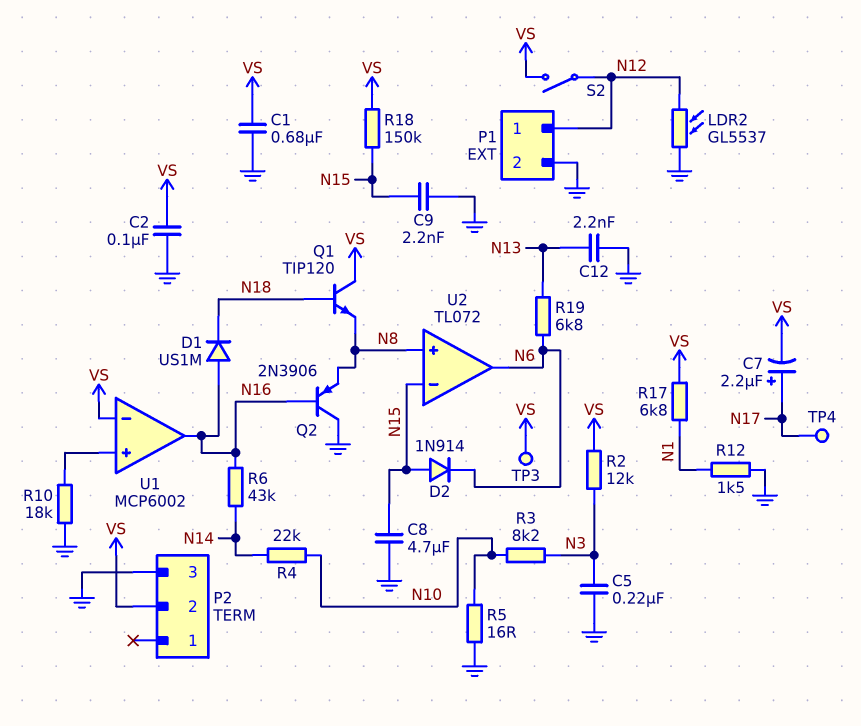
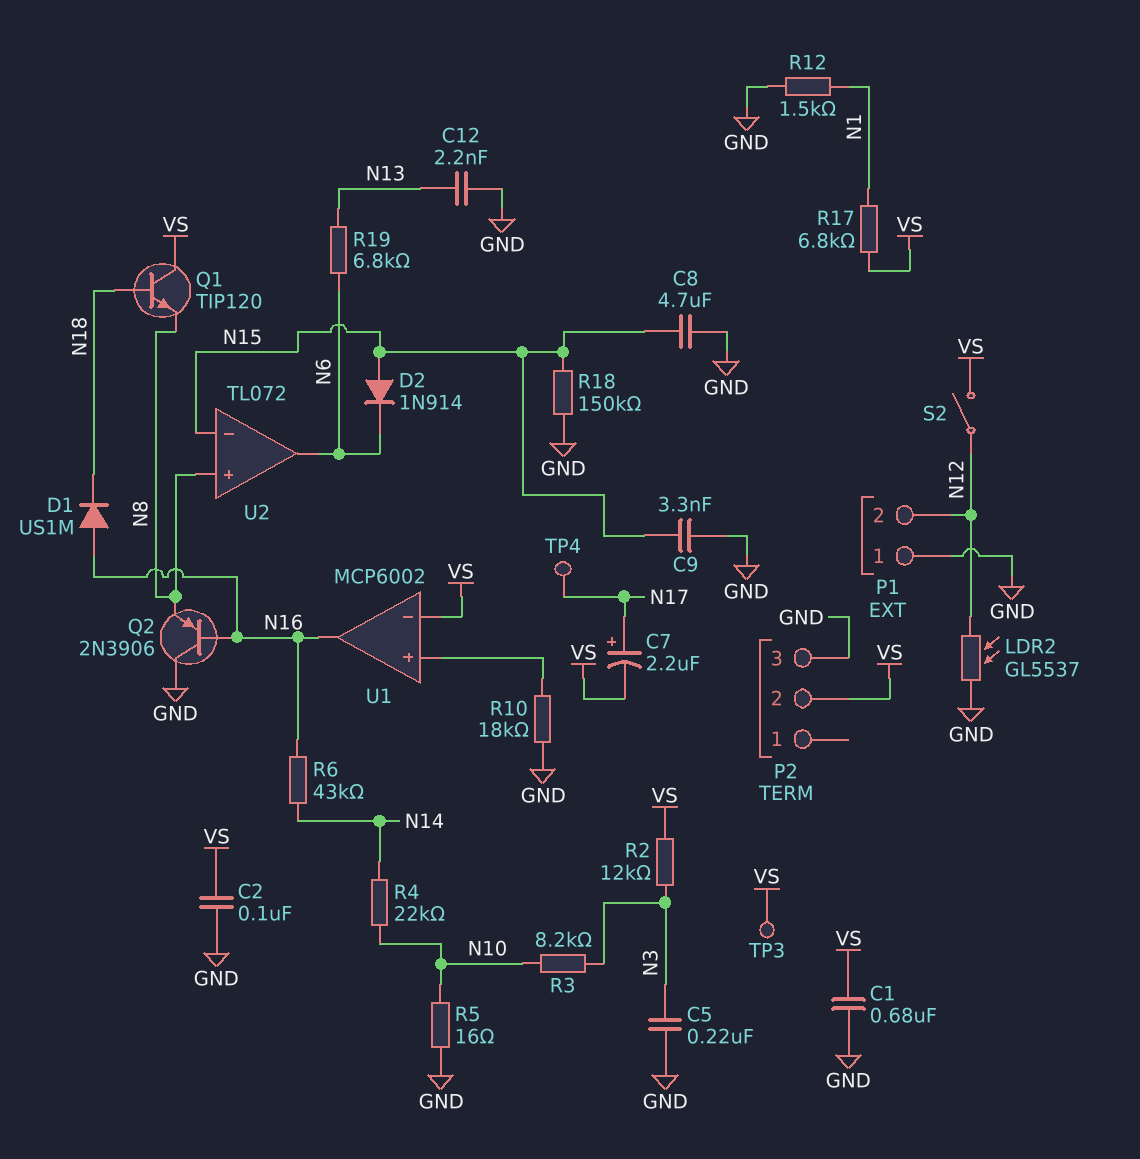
C9: 2.2nF (GND, N15) -> 3.3nF (GND, N15)
P1 pin 1: N12 -> GND
P1 pin 2: GND -> N12
R18: 150k (N15, VS) -> 150k (GND, N15)

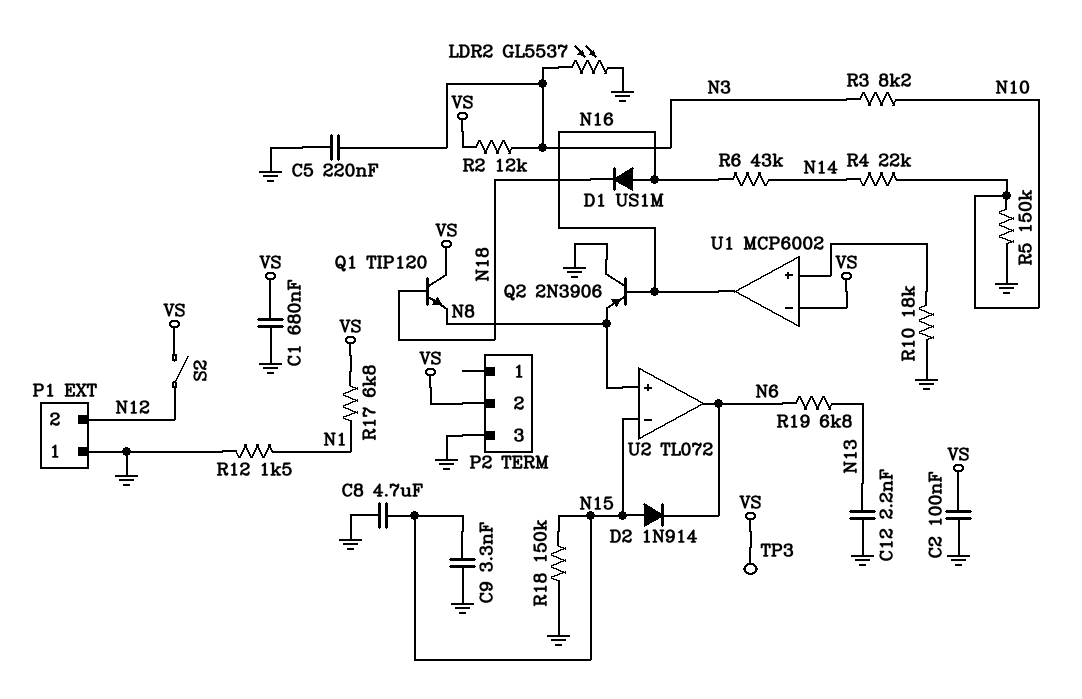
C7: 2.2uF (plus N17, minus VS) -> none
LDR2: GL5537 (GND, N12) -> GL5537 (GND, N3)
R5: 16 (GND, N10) -> 150k (GND, N10)
TP4: test point (N17) -> none

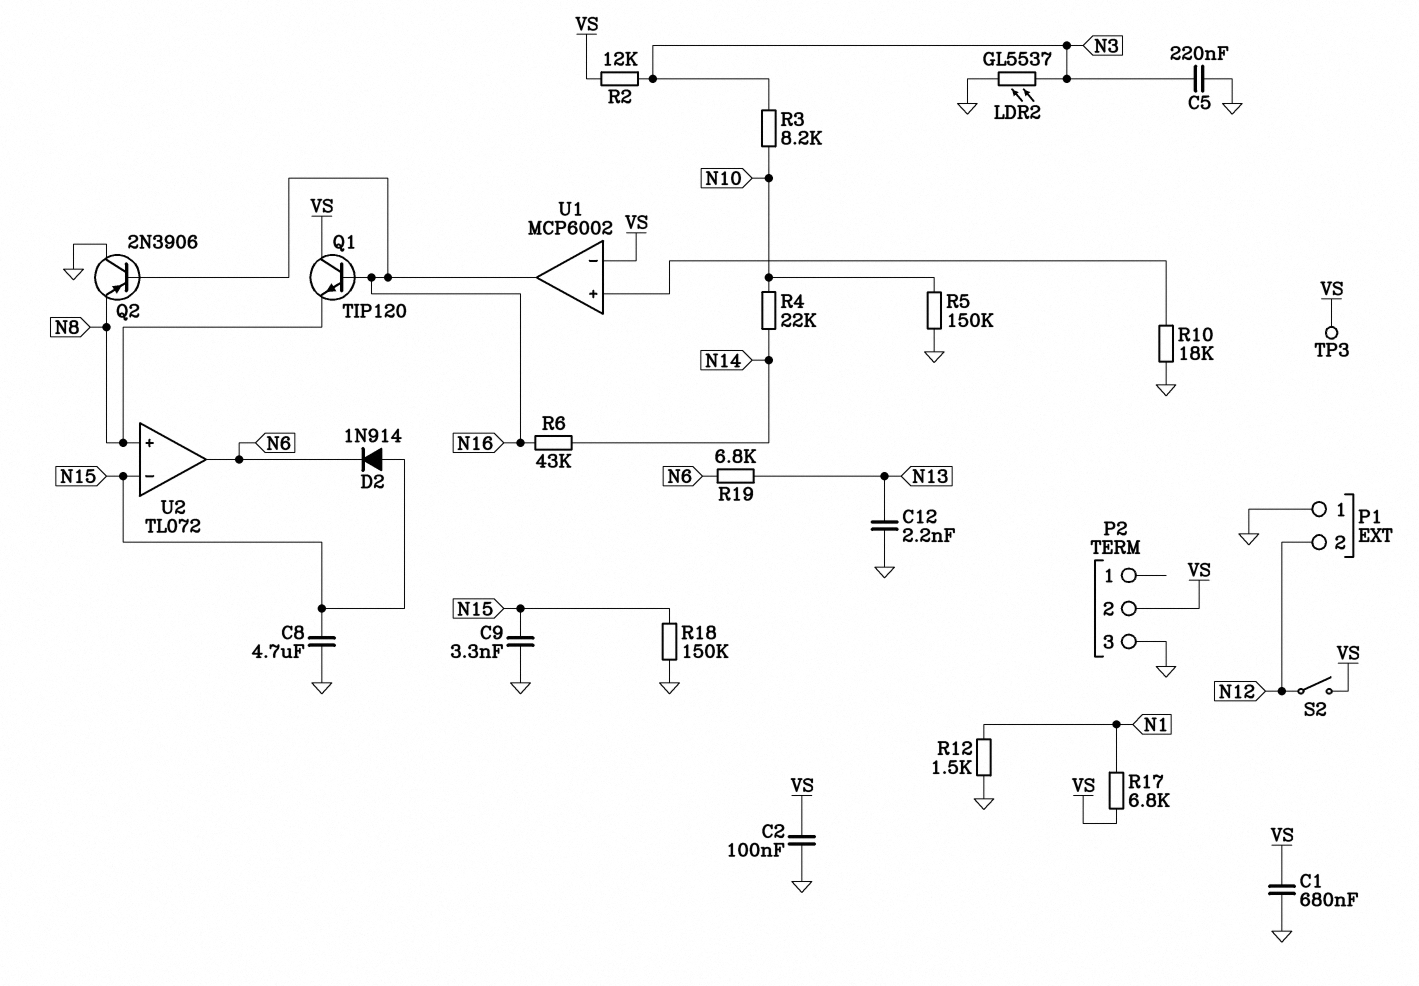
D1: diode US1M (A N16, K N18) -> none
Q1: NPN TIP120 (B N18, C VS, E N8) -> NPN TIP120 (B N16, C VS, E N8)

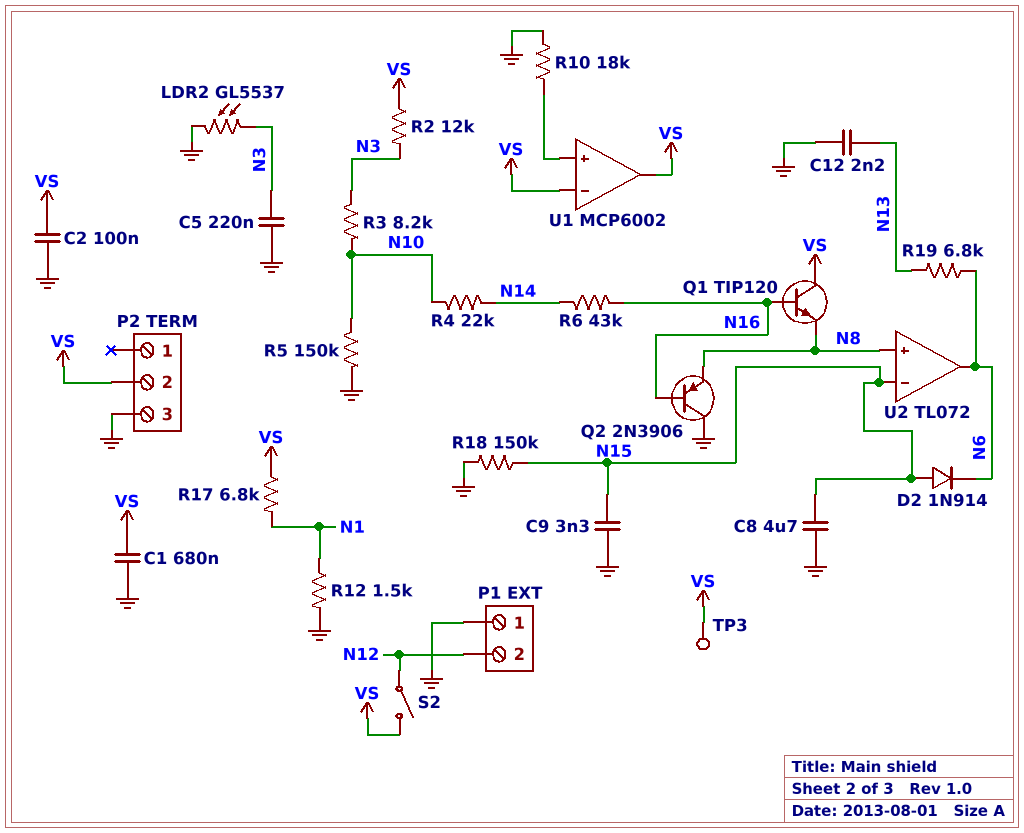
U1 pin out: N16 -> VS

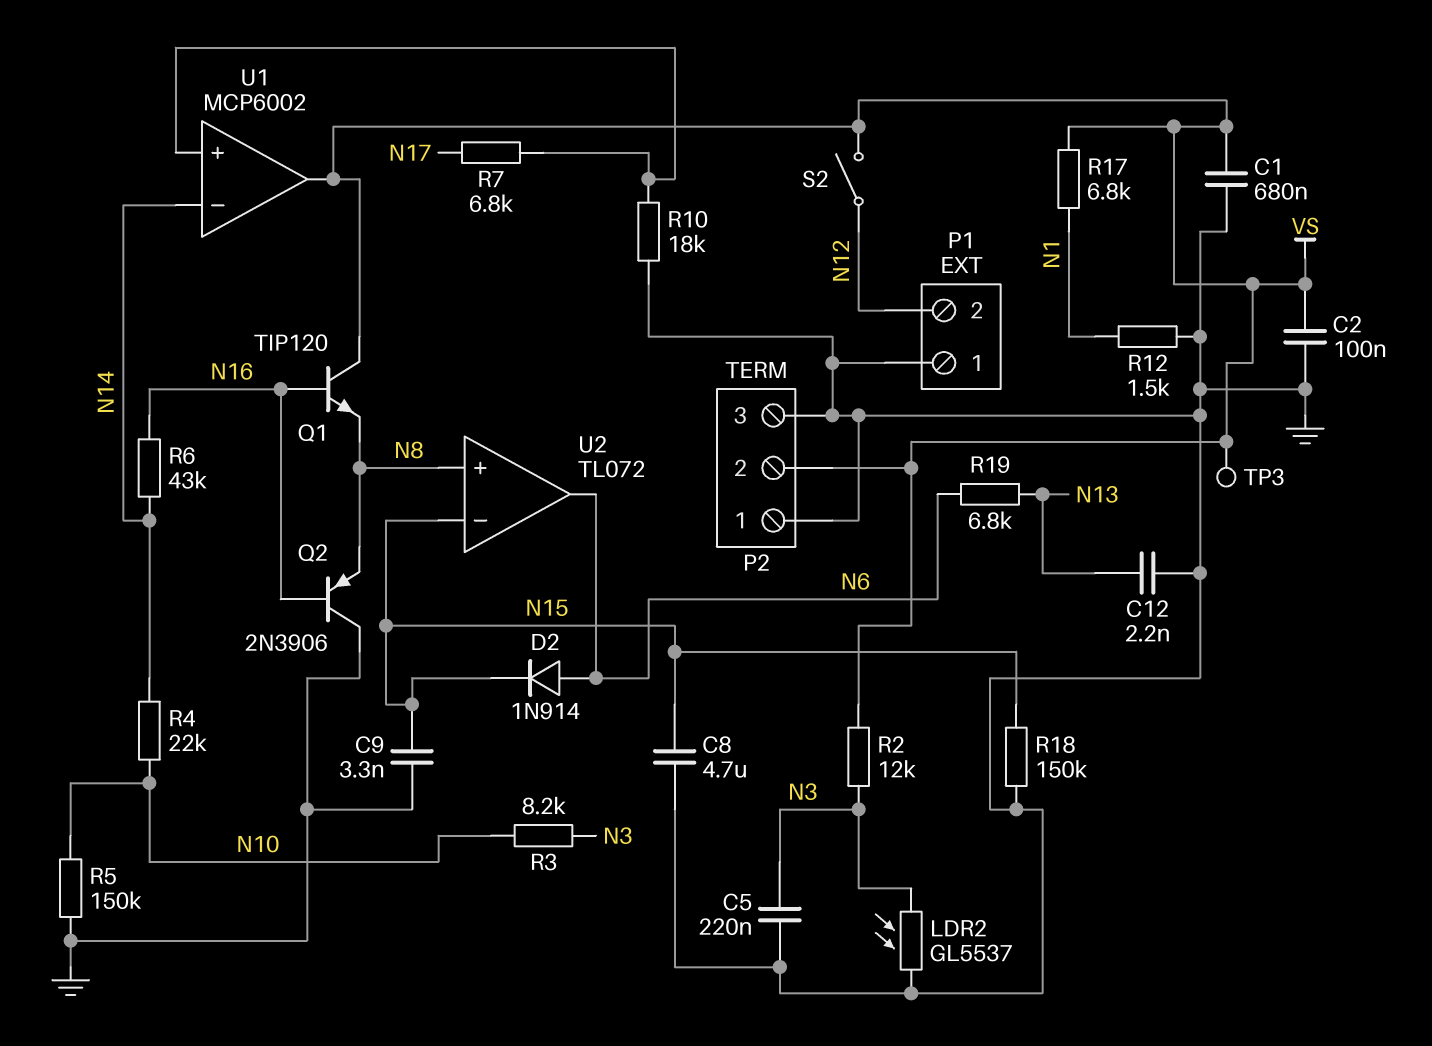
D2: diode 1N914 (A N15, K N6) -> diode 1N914 (A N6, K N15)
P2 pin 1: none -> GND
R7: none -> 6.8k (N17, U1/in+)
U1 pin in-: VS -> N14

